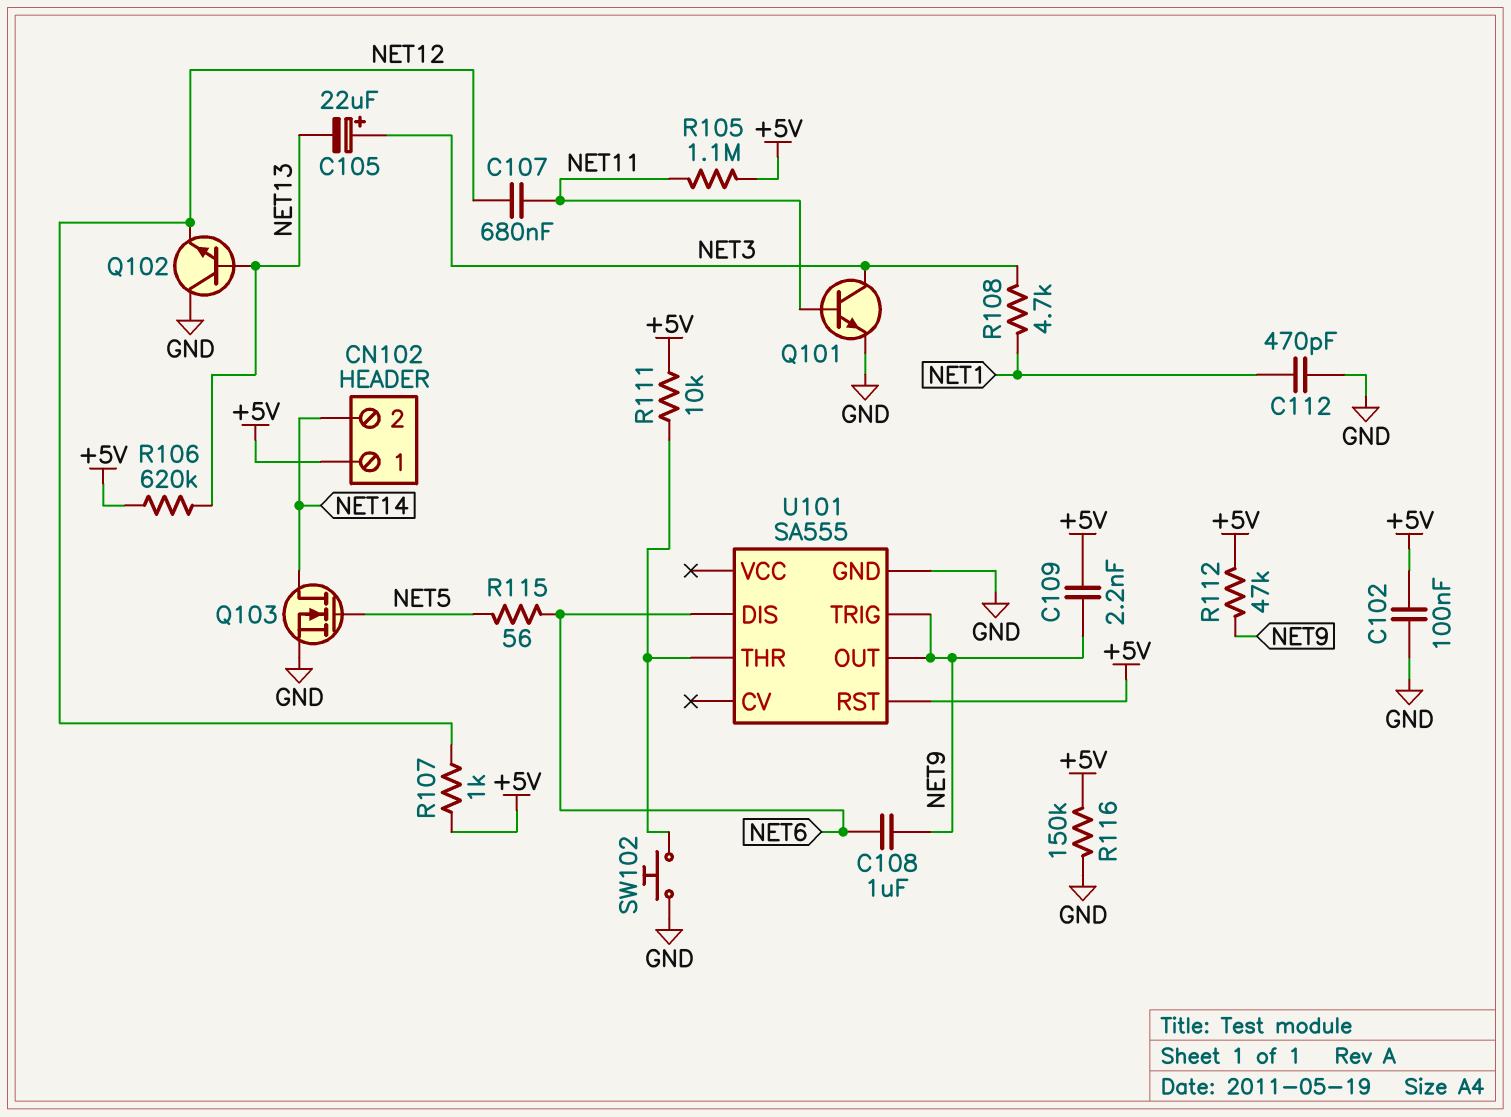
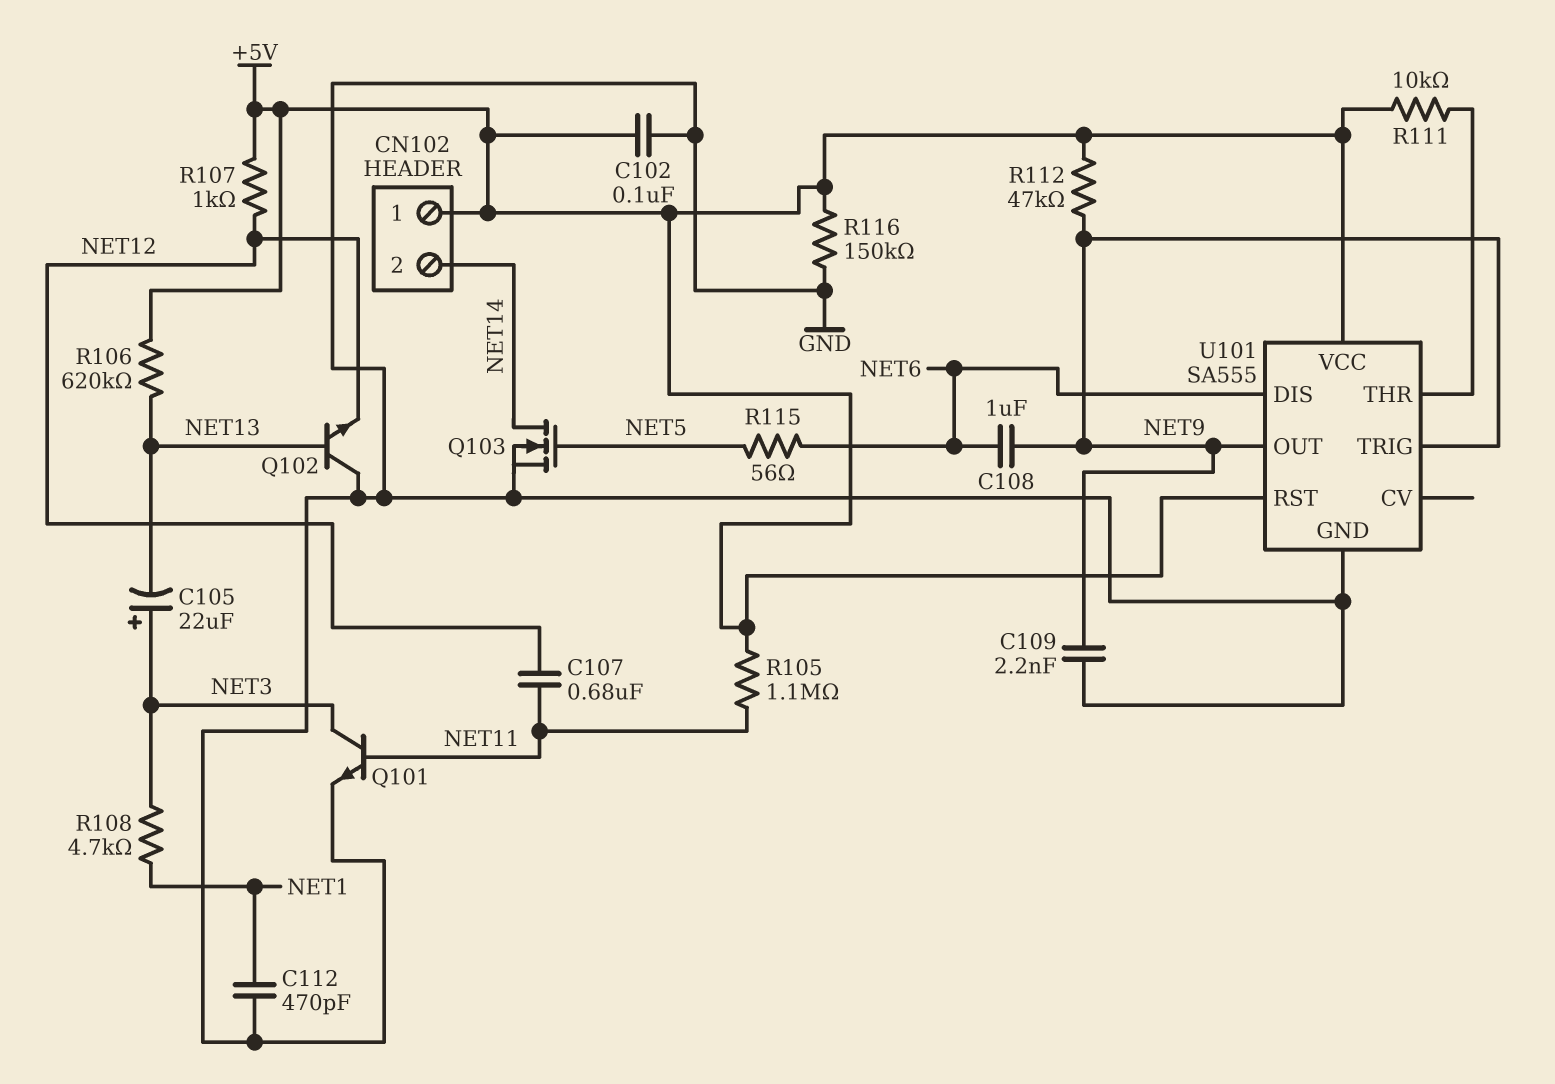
C109: 2.2nF (+5V, NET9) -> 2.2nF (GND, NET9)
SW102: button (GND, U101/THR) -> none
U101 pin VCC: none -> +5V

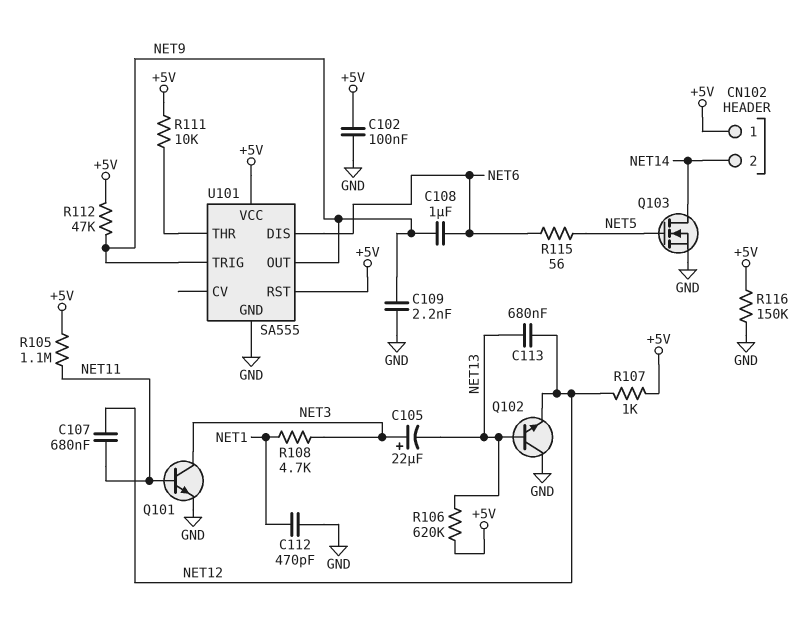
C113: none -> 680nF (NET12, NET13)

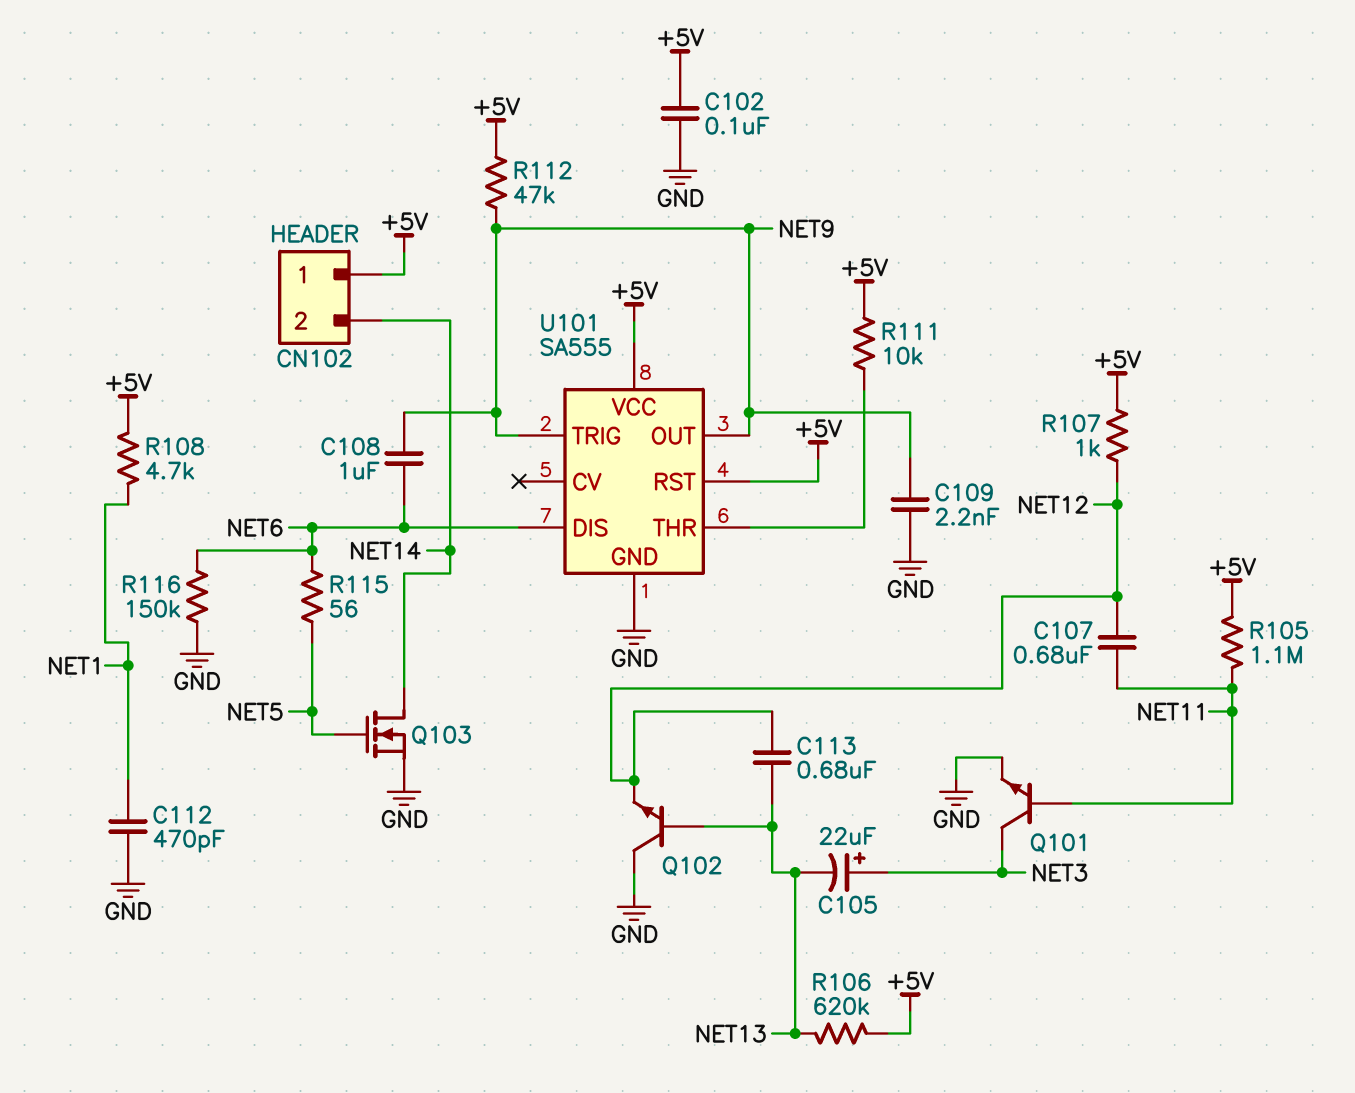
R108: 4.7k (NET1, NET3) -> 4.7k (+5V, NET1)
R116: 150k (+5V, GND) -> 150k (GND, NET6)

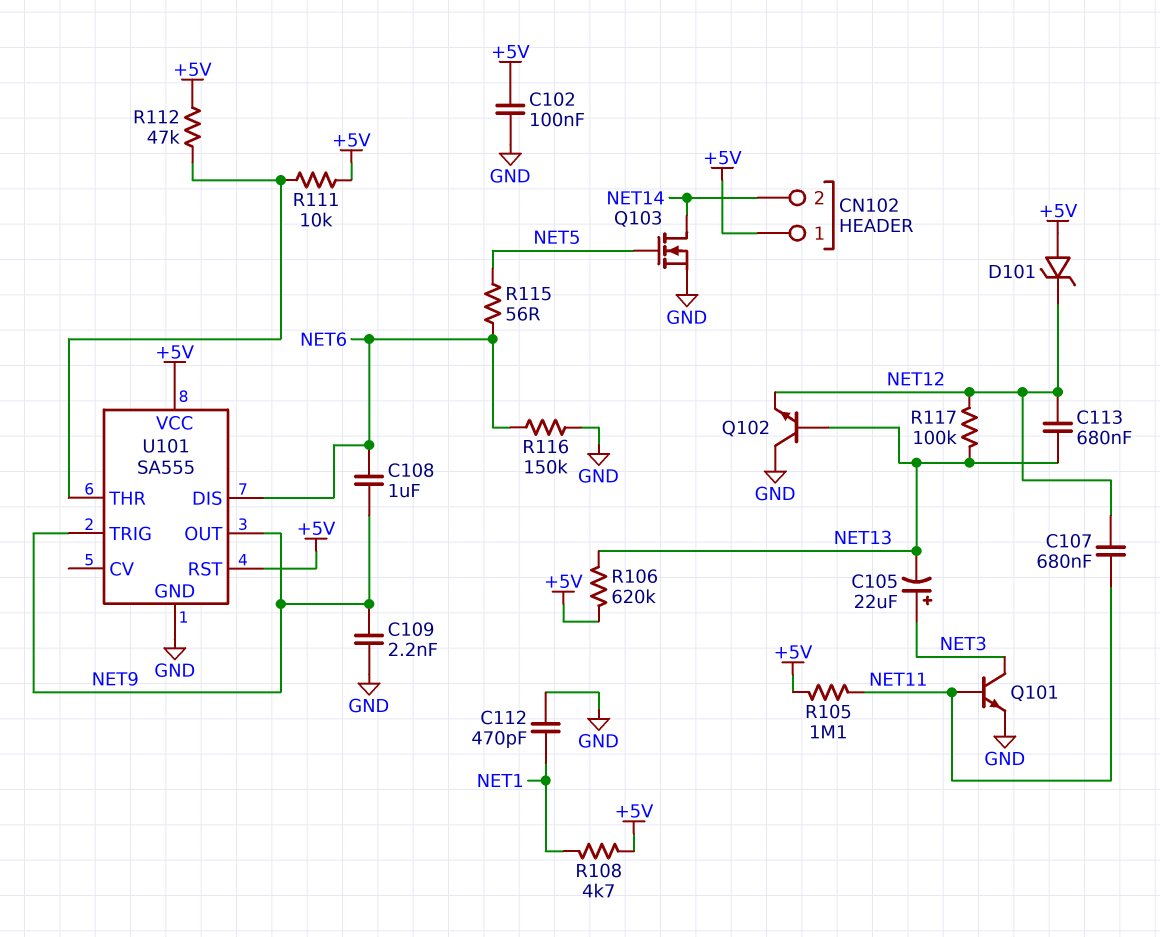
D101: none -> zener (A +5V, K NET12)
R107: 1k (+5V, NET12) -> none
R112: 47k (+5V, NET9) -> 47k (+5V, U101/THR)
R117: none -> 100k (NET12, NET13)

